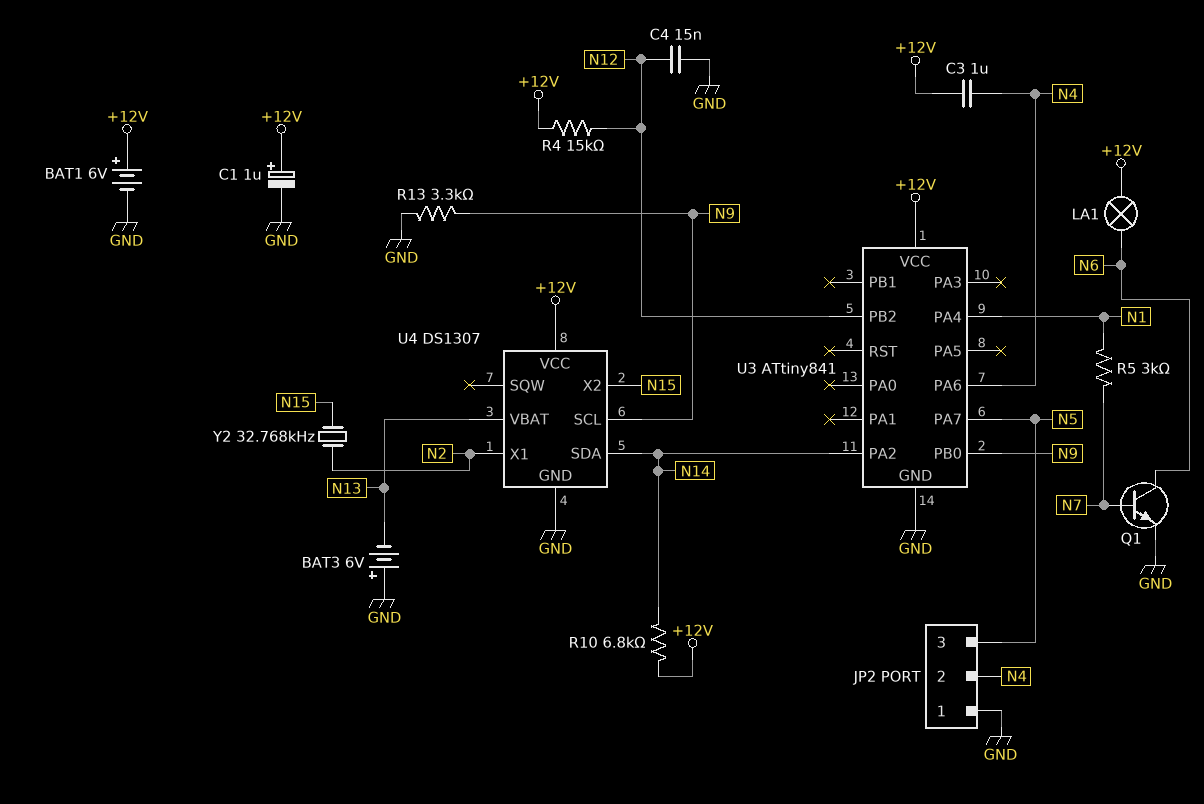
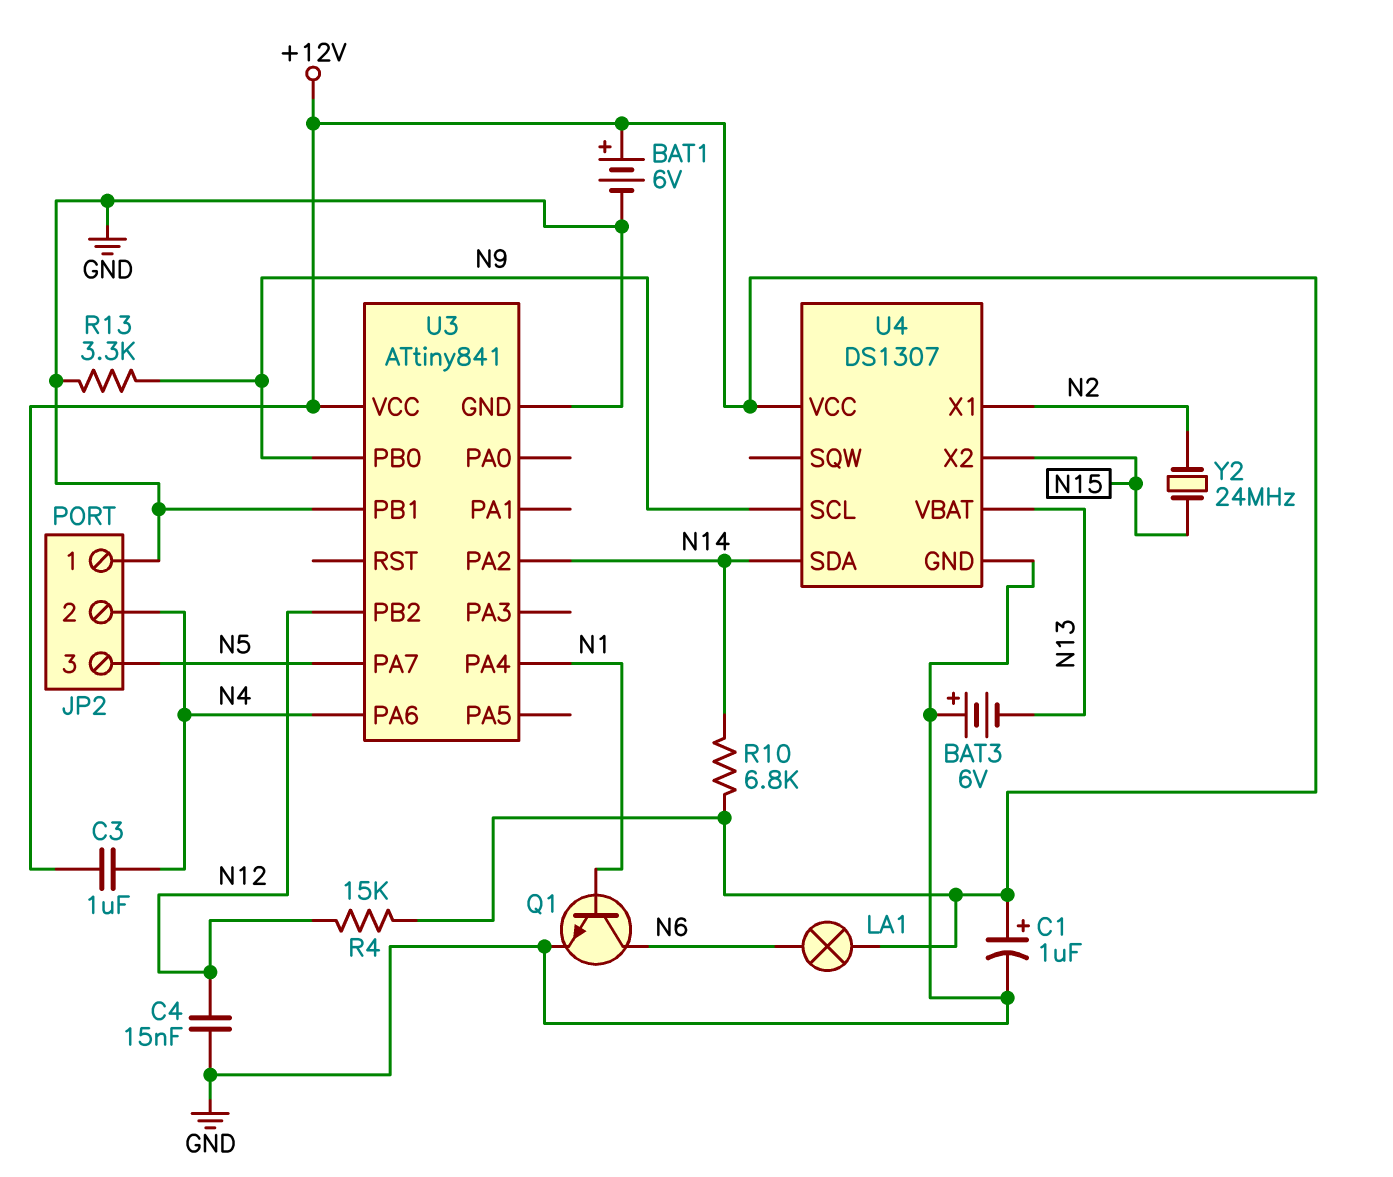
Q1: NPN (B N7, C N6, E GND) -> NPN (B N1, C N6, E GND)
R5: 3k (N1, N7) -> none
U3 pin PB1: none -> GND
Y2: 32.768kHz (N2, N15) -> 24MHz (N2, N15)

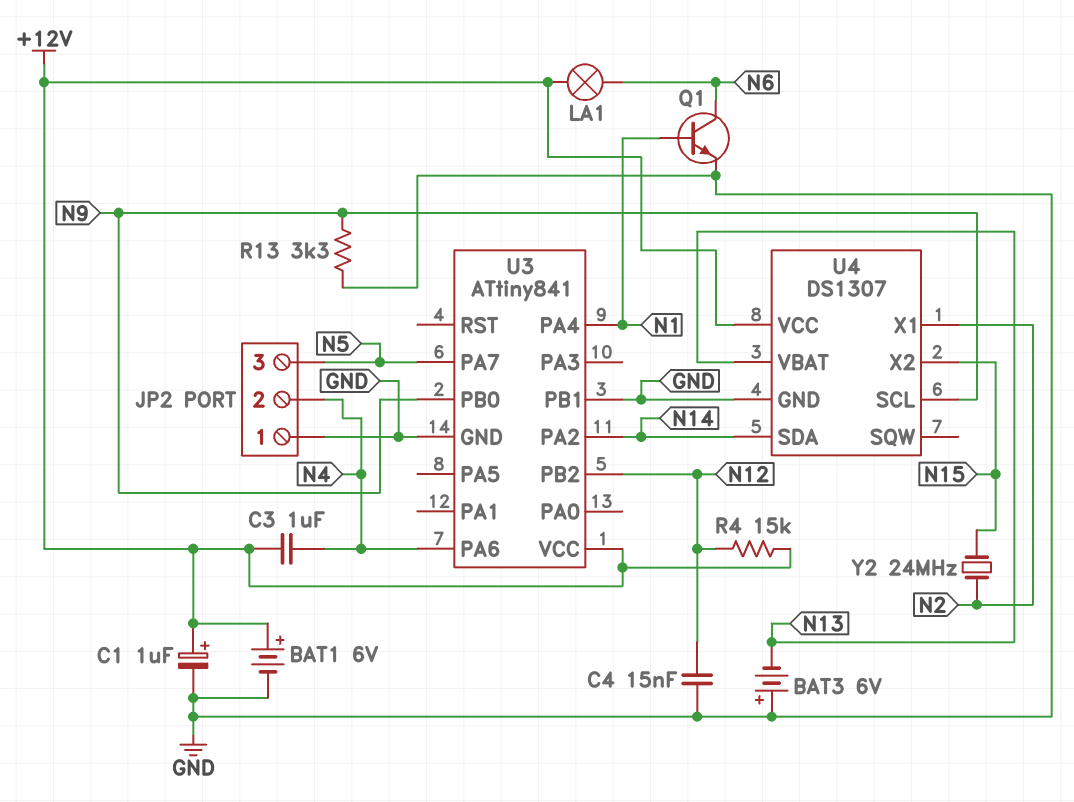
R10: 6.8k (+12V, N14) -> none

